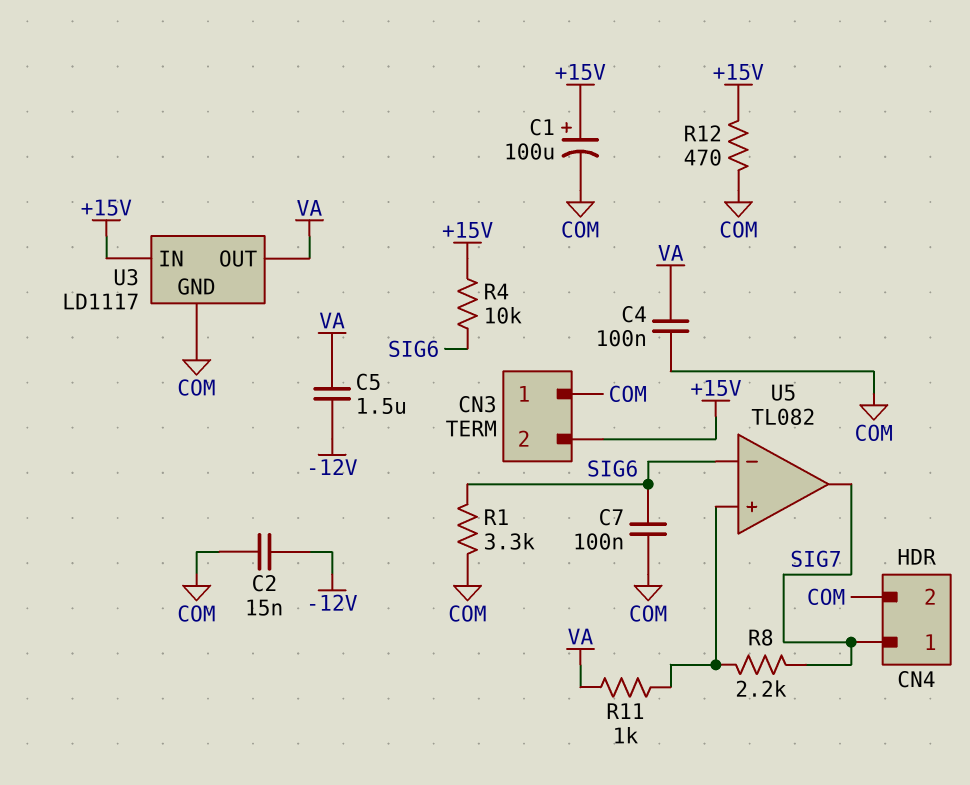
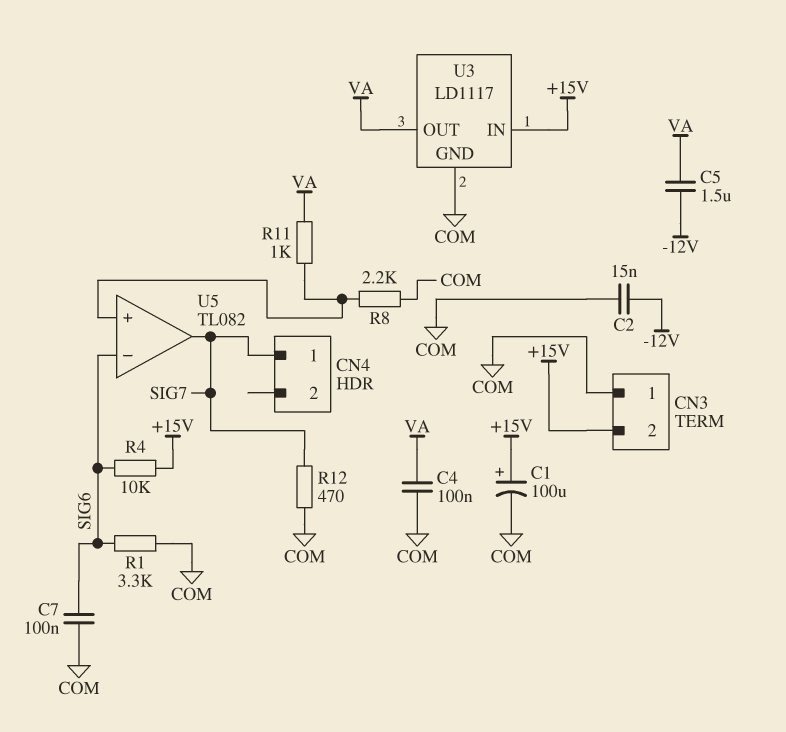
CN4 pin 2: COM -> none
R8: 2.2k (SIG7, U5/in+) -> 2.2k (COM, U5/in+)
R12: 470 (+15V, COM) -> 470 (COM, SIG7)

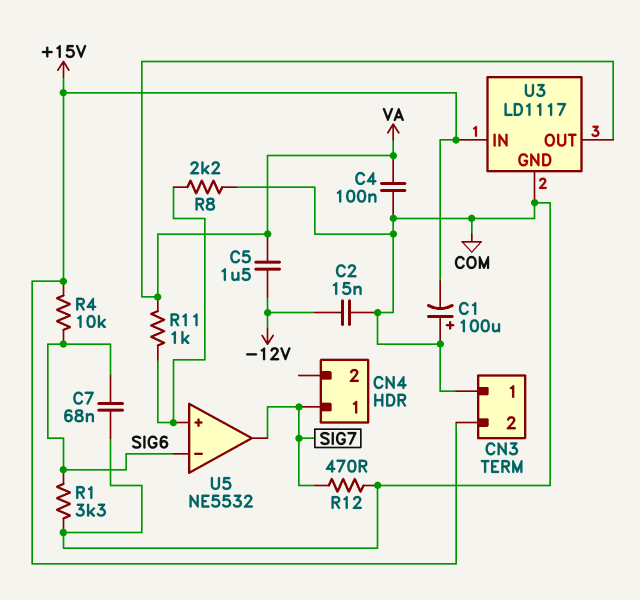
C1: 100uF (plus +15V, minus COM) -> 100uF (plus COM, minus +15V)
C7: 100nF (COM, SIG6) -> 68nF (COM, SIG6)
U5: TL082 -> NE5532

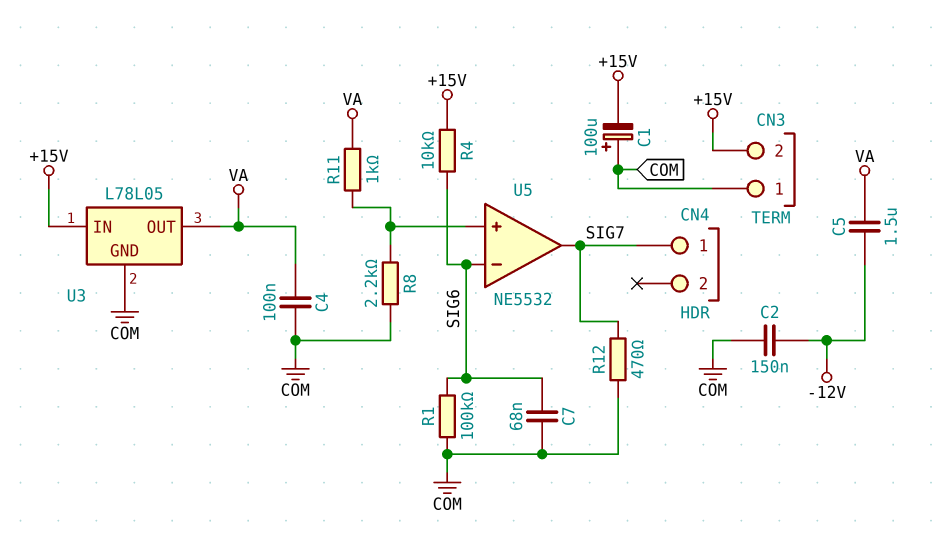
C2: 15nF (-12V, COM) -> 150nF (-12V, COM)
R1: 3.3k (COM, SIG6) -> 100k (COM, SIG6)
U3: LD1117 -> L78L05

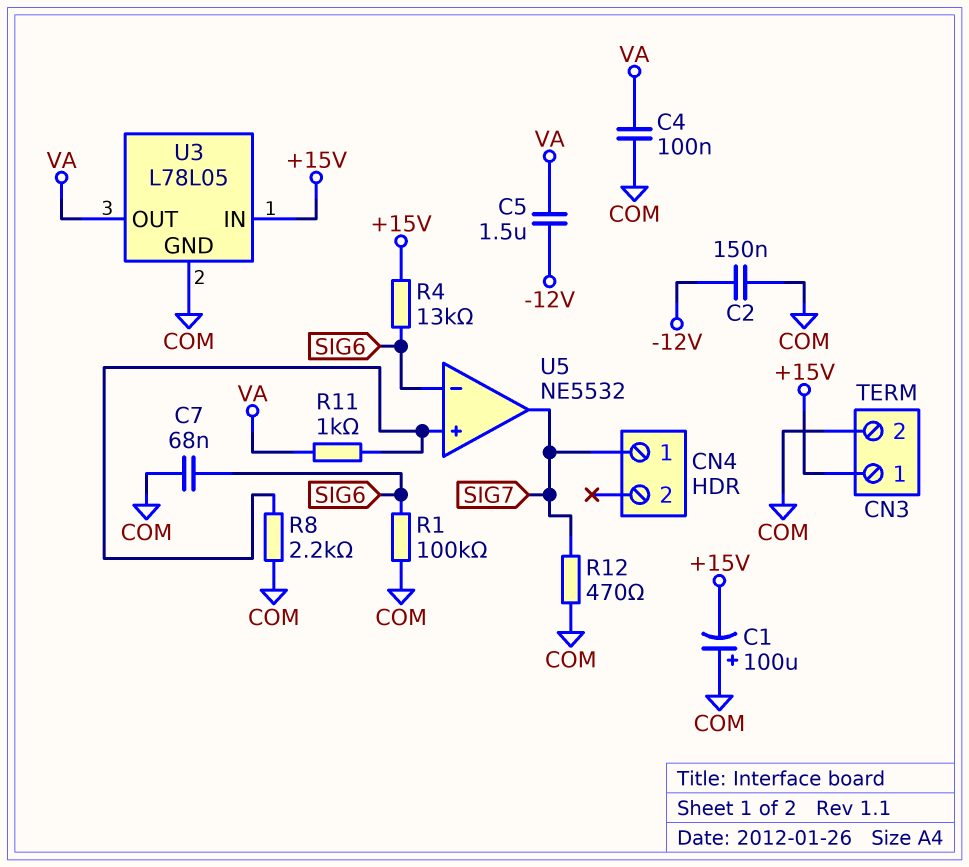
CN3 pin 1: COM -> +15V
CN3 pin 2: +15V -> COM
R4: 10k (+15V, SIG6) -> 13k (+15V, SIG6)

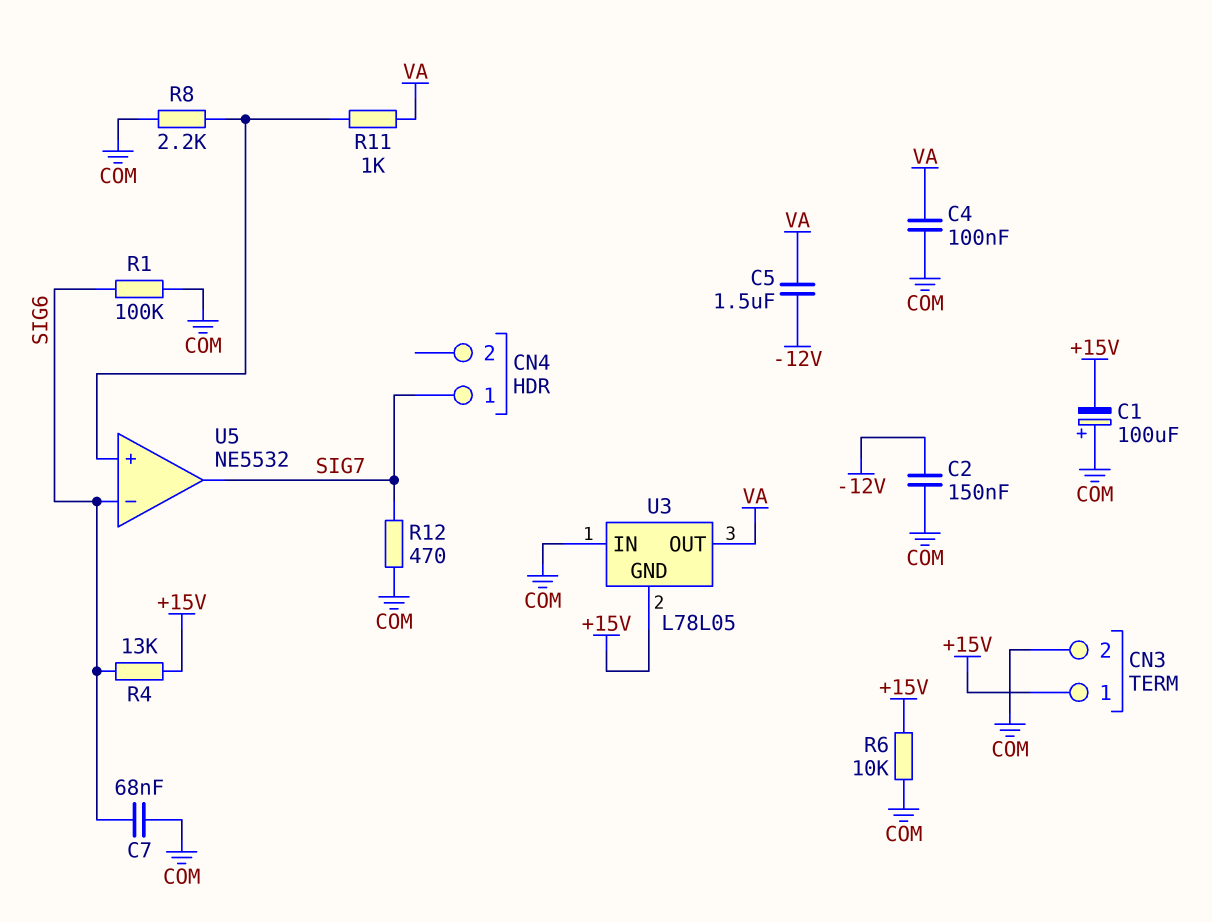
R6: none -> 10k (+15V, COM)
U3 pin GND: COM -> +15V
U3 pin IN: +15V -> COM

